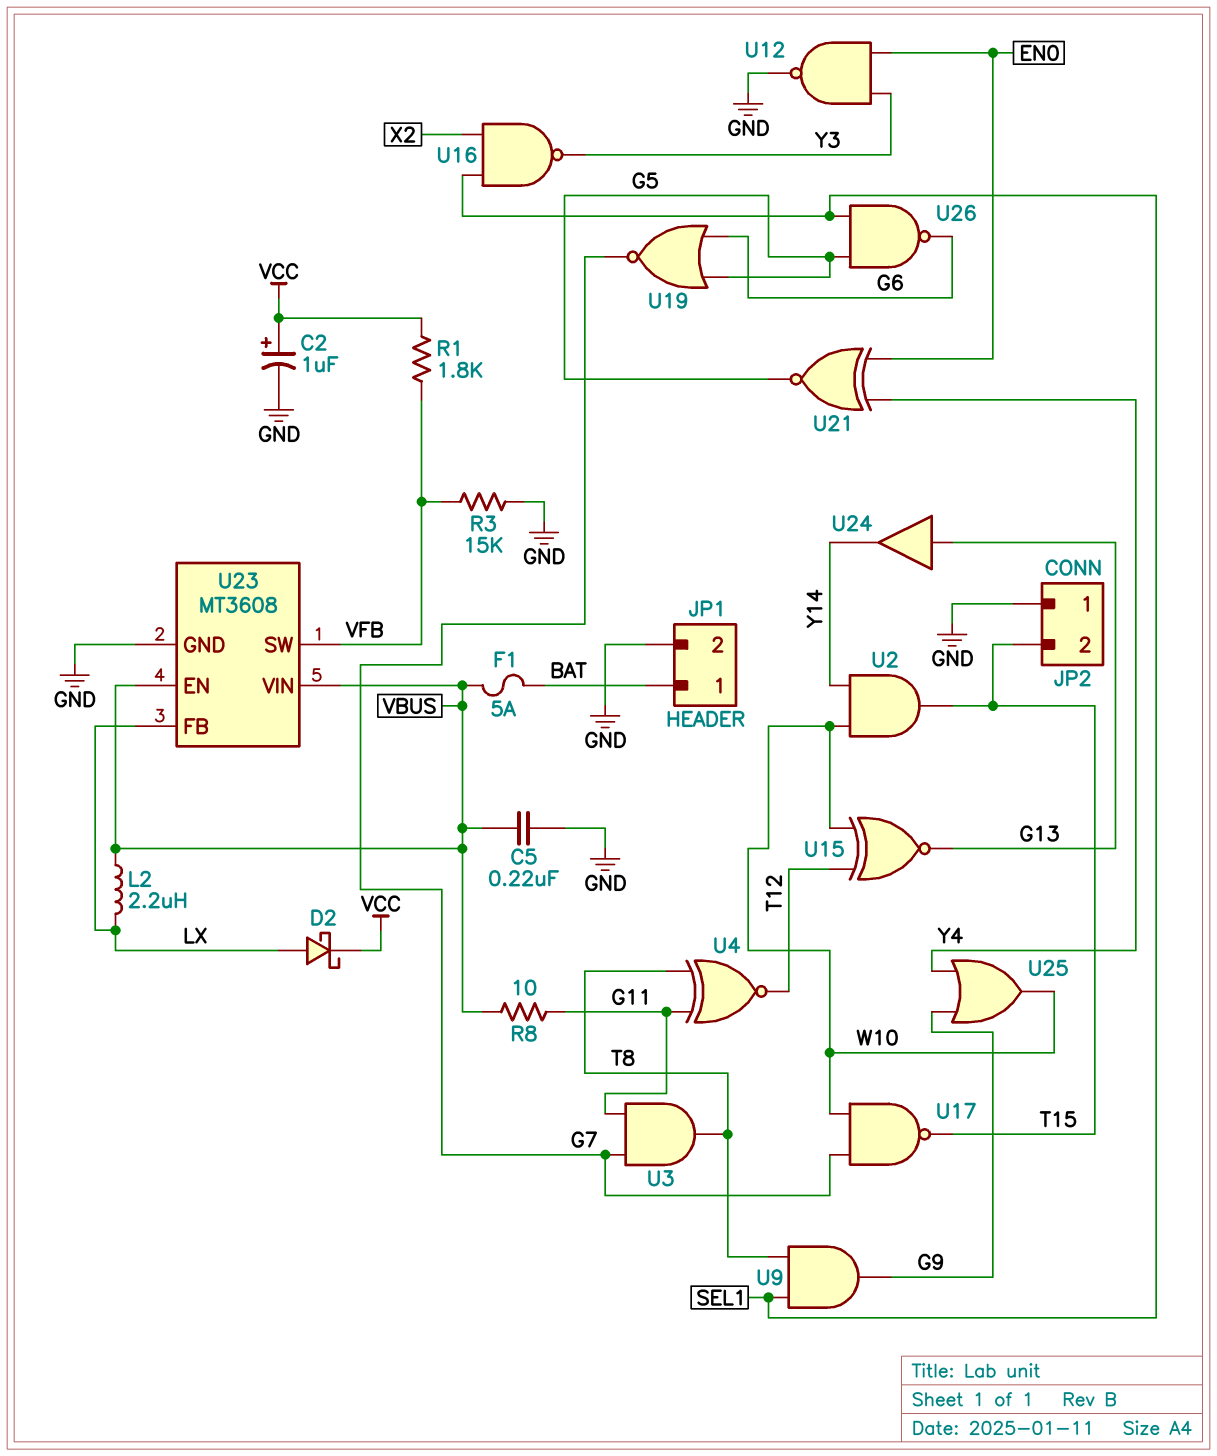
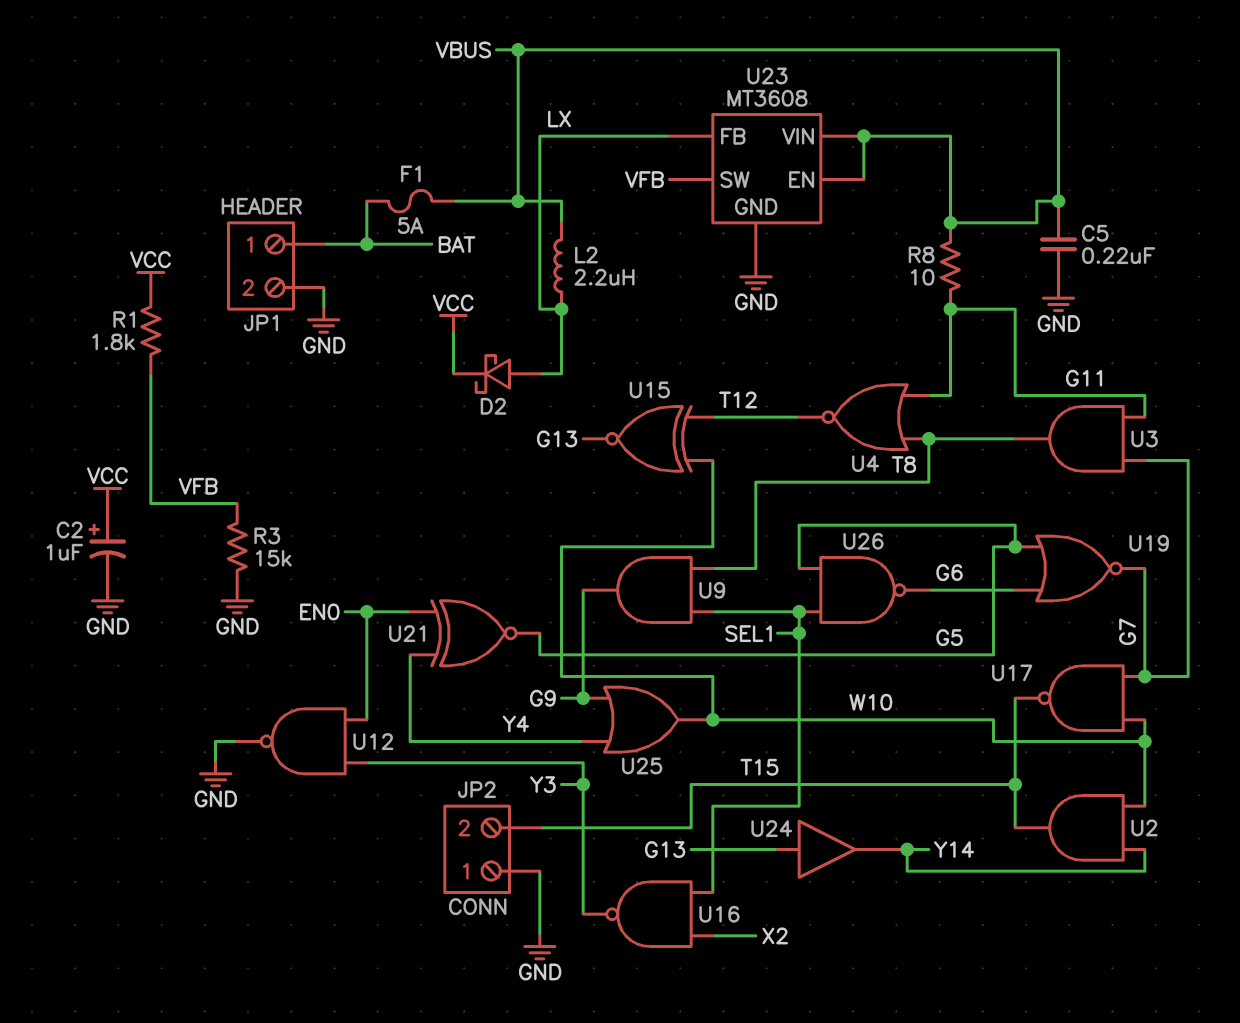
U4: XNOR (in G11, in T8, out T12) -> NOR (in G11, in T8, out T12)

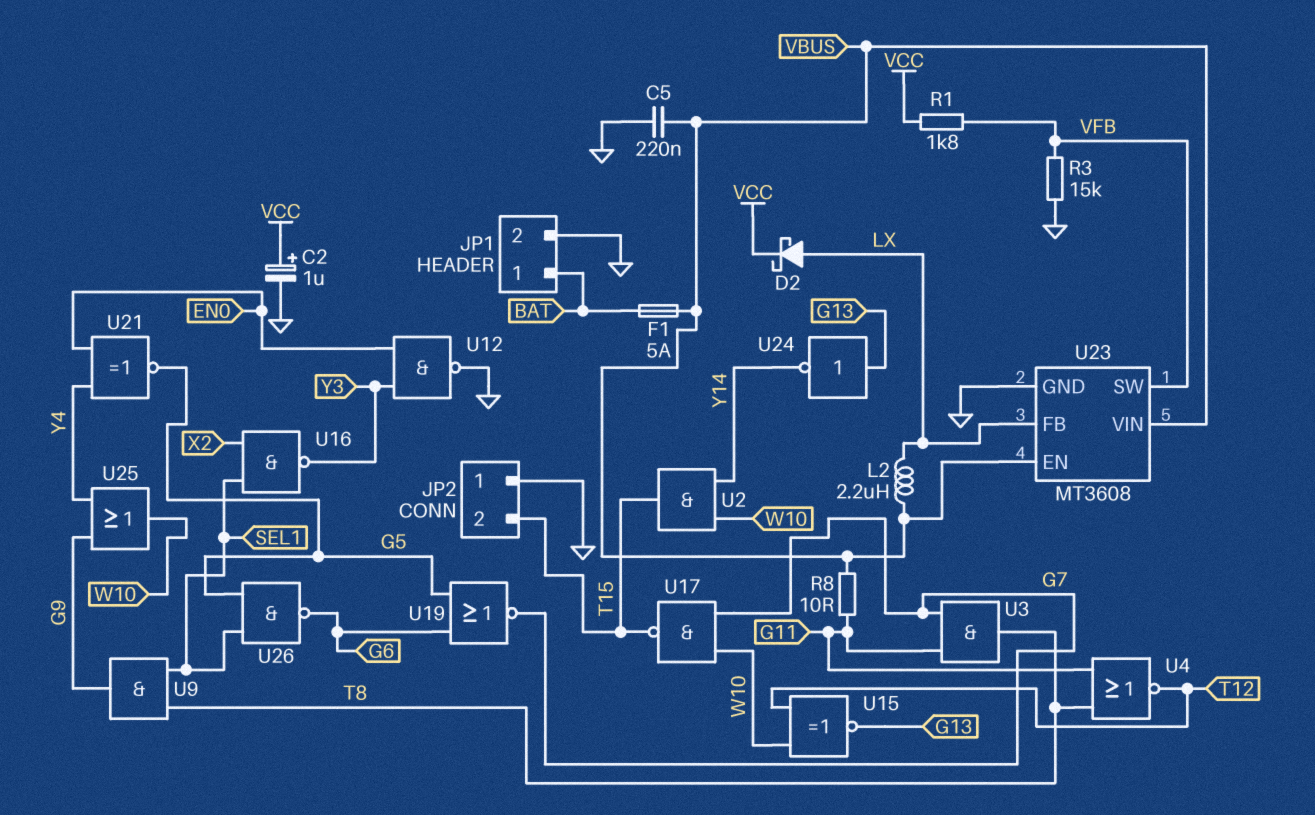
U24: buffer (in G13, out Y14) -> NOT (in G13, out Y14)

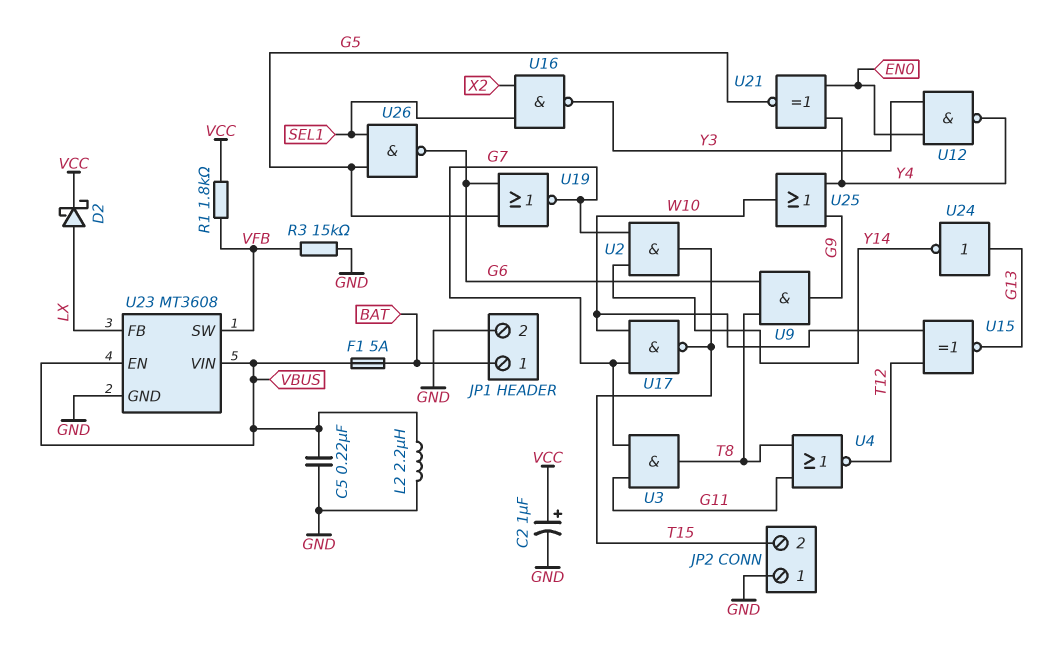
L2: 2.2uH (LX, VBUS) -> 2.2uH (GND, VBUS)
R8: 10 (G11, VBUS) -> none
U2: AND (in W10, in Y14, out T15) -> AND (in G7, in Y14, out T15)
U9: AND (in SEL1, in T8, out G9) -> AND (in G6, in T8, out G9)
U12: NAND (in EN0, in Y3, out GND) -> NAND (in EN0, in Y3, out Y4)

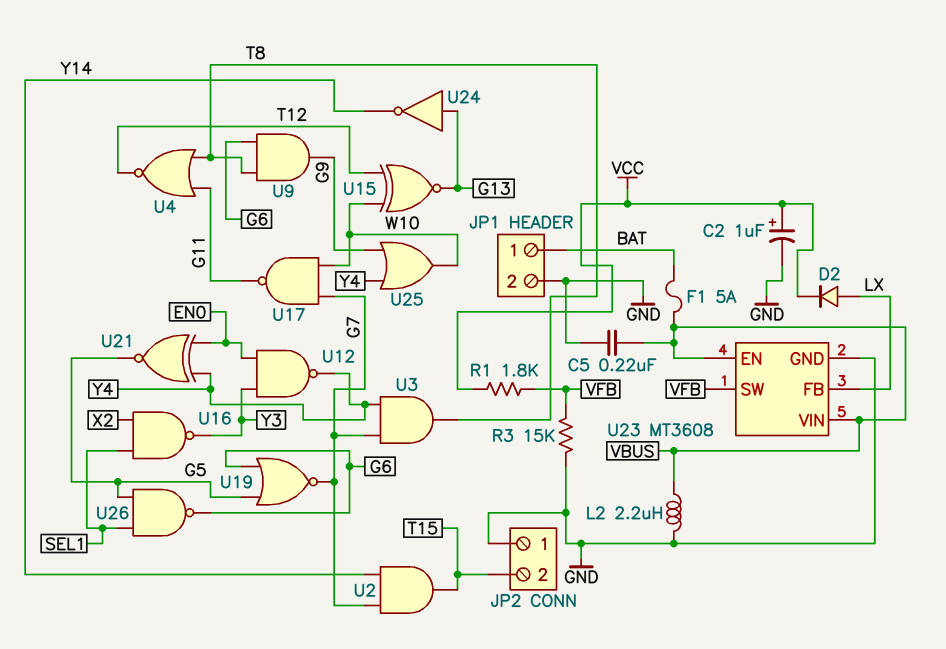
D2: schottky (A LX, K VCC) -> diode (A LX, K VCC)
U3: AND (in G7, in G11, out T8) -> AND (in G7, in Y4, out T8)
U17: NAND (in G7, in W10, out T15) -> NAND (in G7, in W10, out G11)

